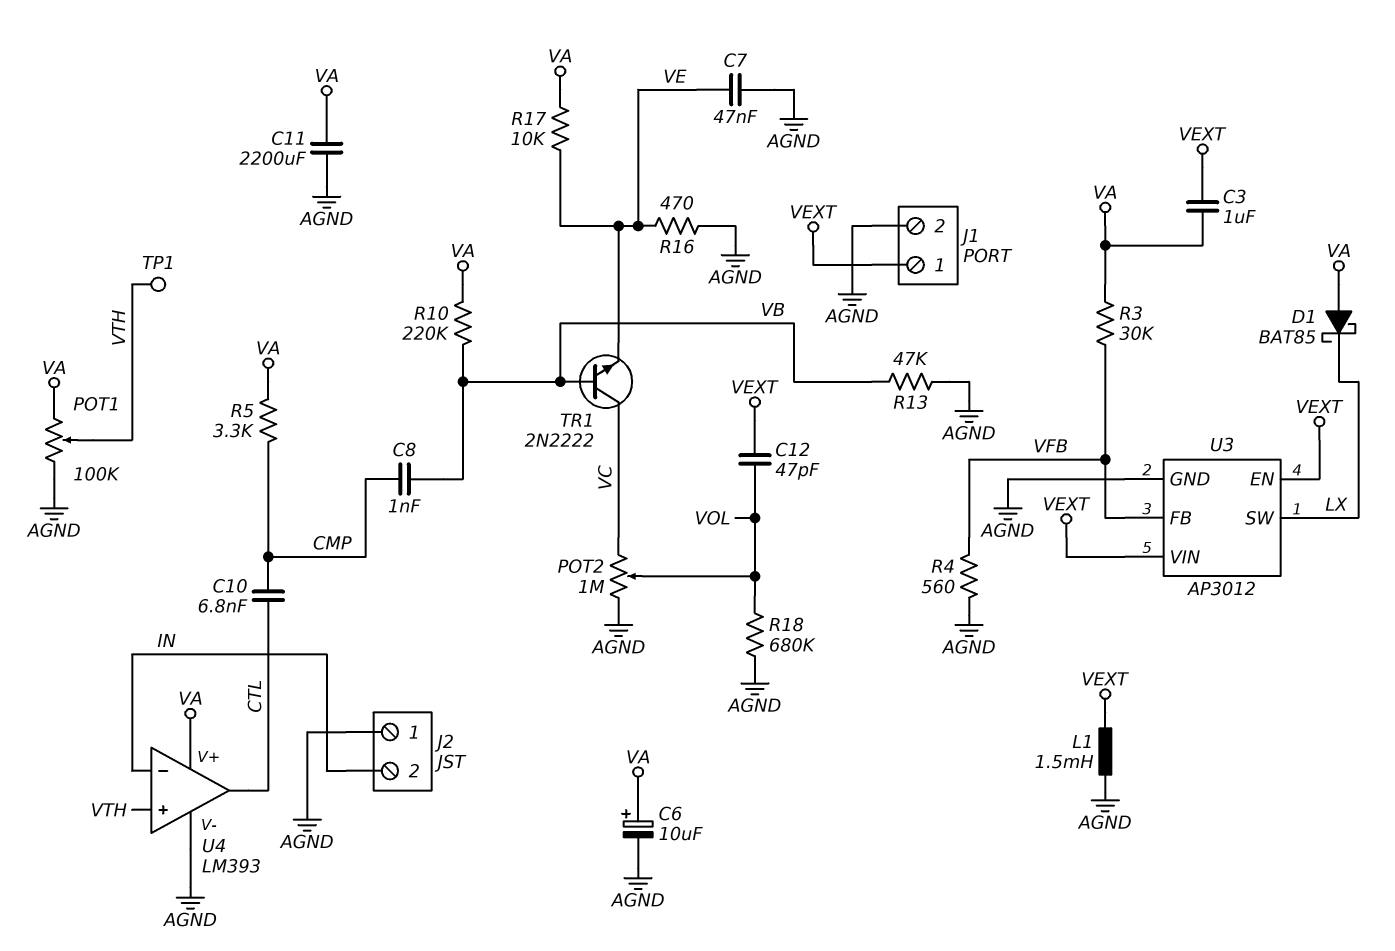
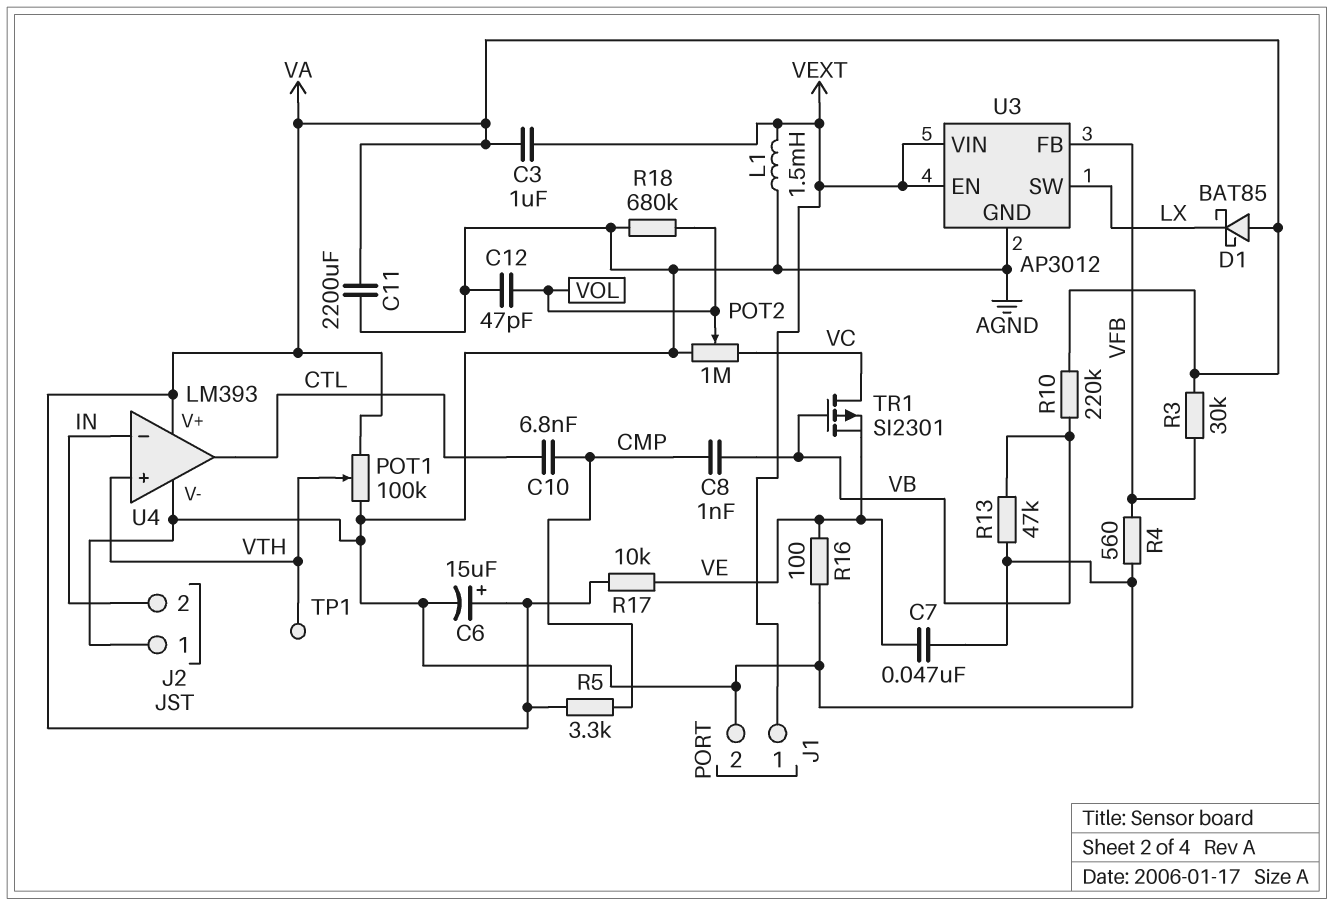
C6: 10uF (plus VA, minus AGND) -> 15uF (plus VA, minus AGND)
C12: 47pF (VEXT, VOL) -> 47pF (AGND, VOL)
R16: 470 (AGND, VE) -> 100 (AGND, VE)
TR1: NPN 2N2222 (B VB, C VC, E VE) -> PMOS SI2301 (G VB, D VC, S VE)

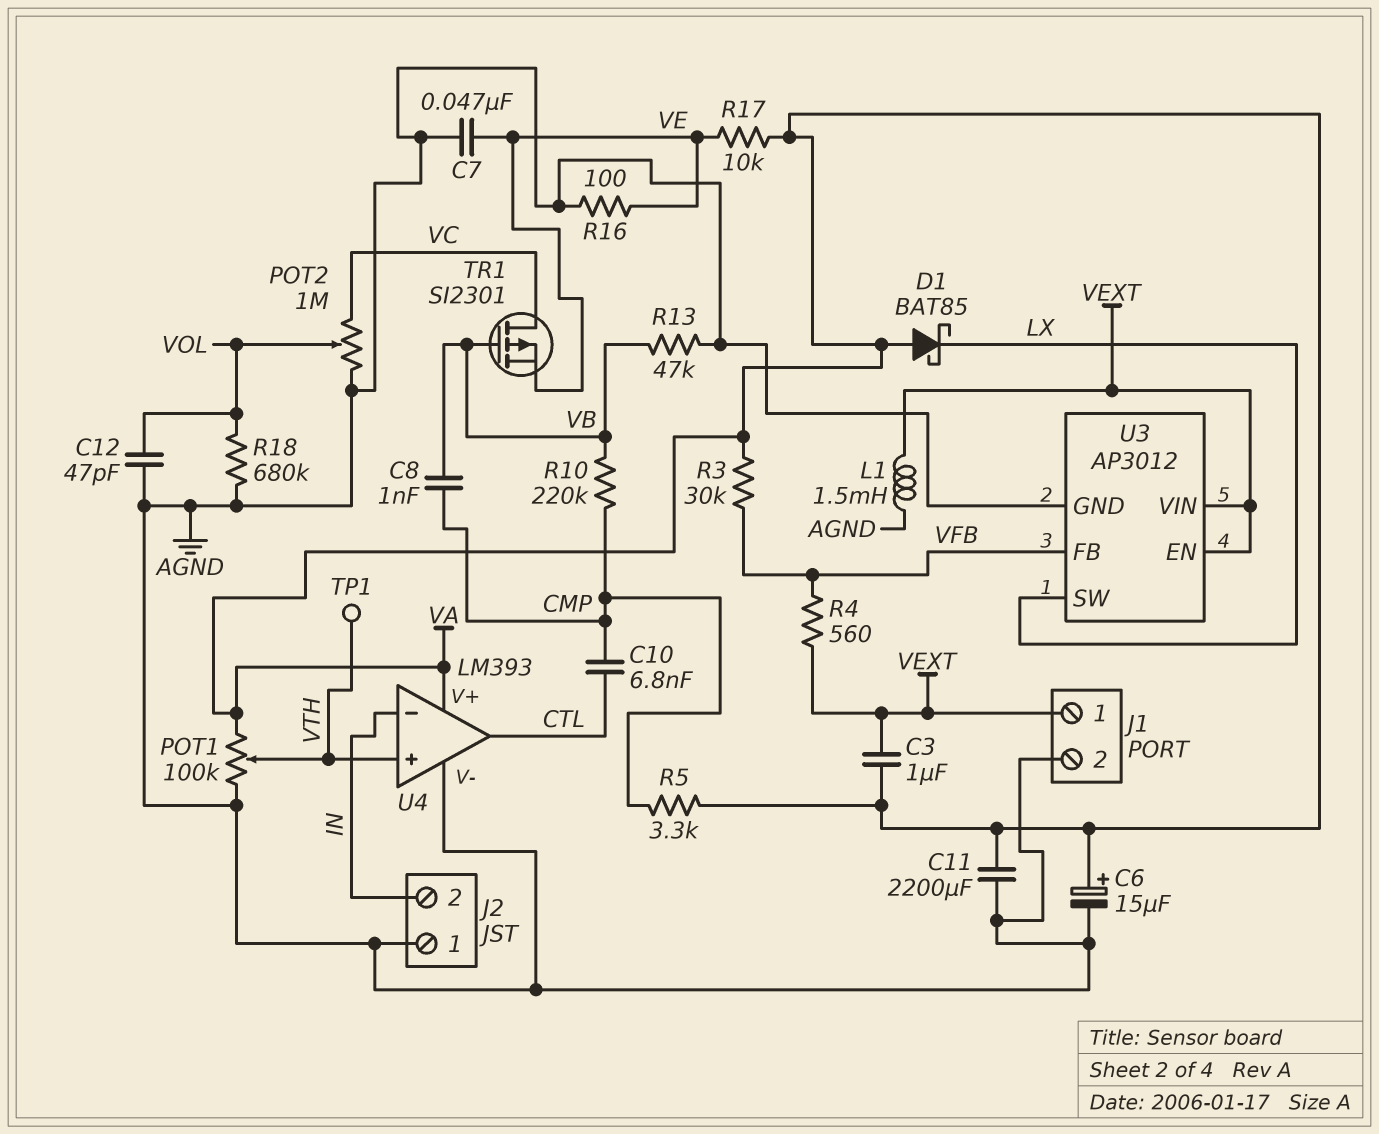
R4: 560 (AGND, VFB) -> 560 (VEXT, VFB)
R10: 220k (VA, VB) -> 220k (CMP, VB)

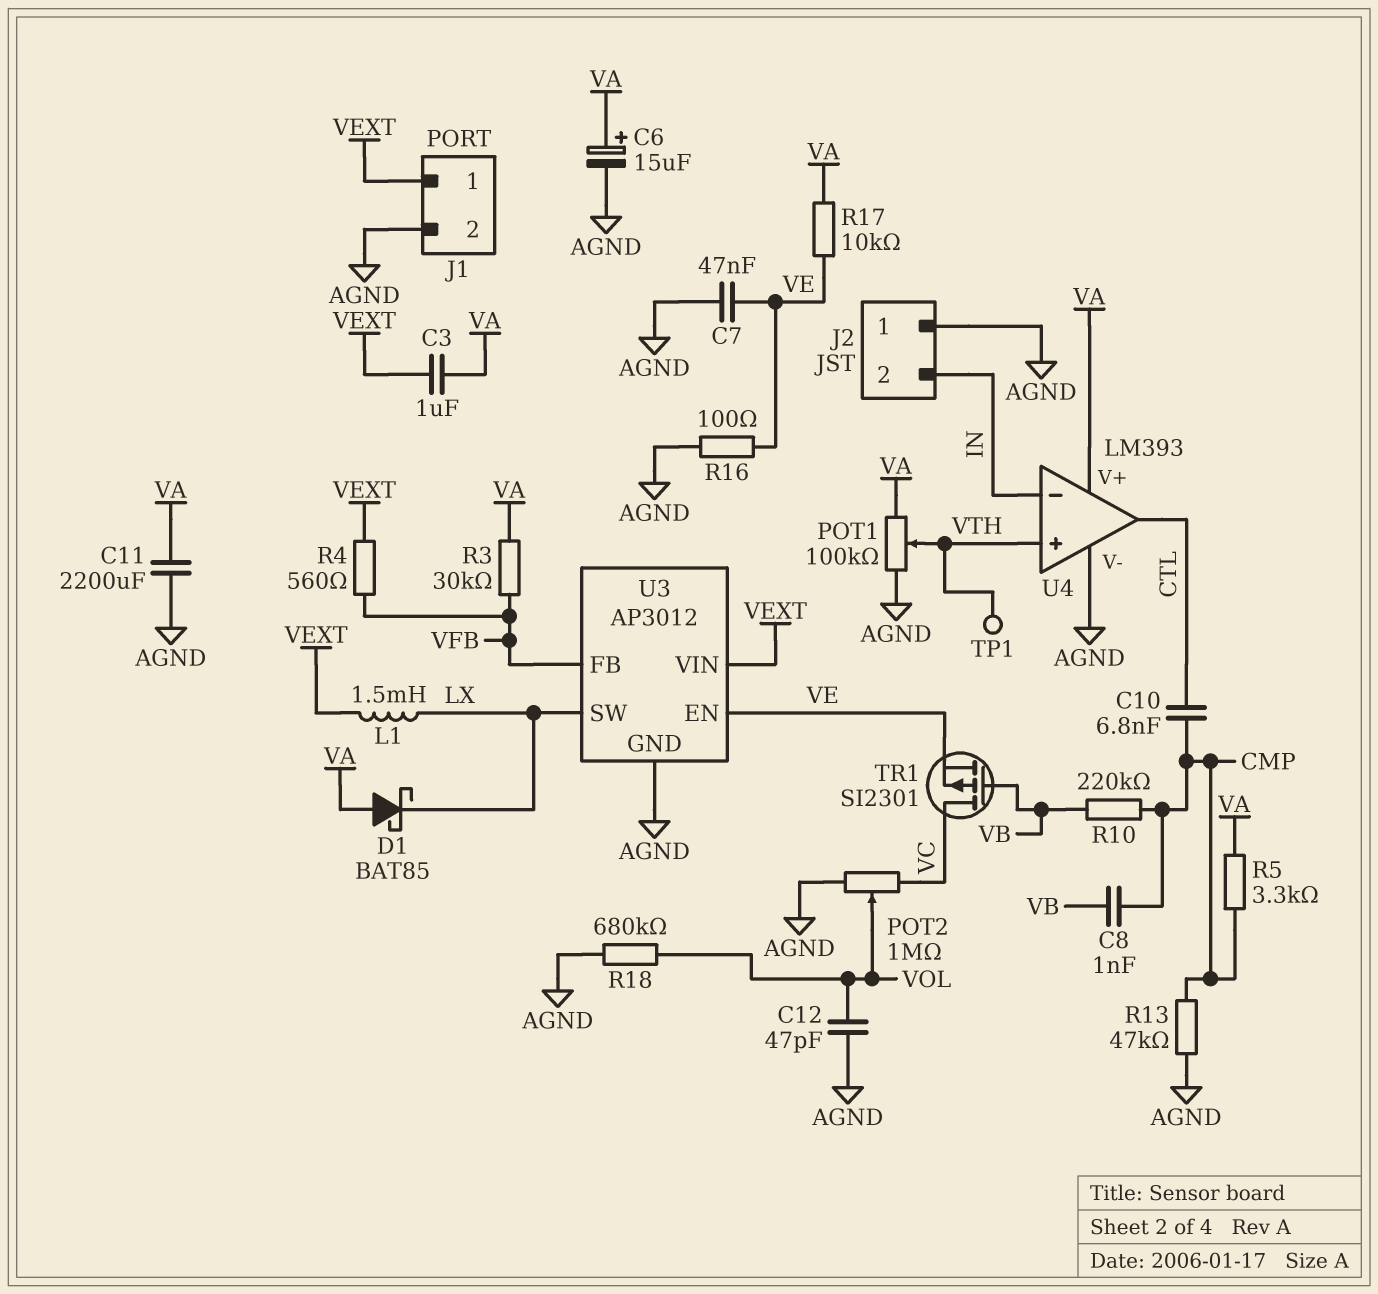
L1: 1.5mH (AGND, VEXT) -> 1.5mH (LX, VEXT)
R13: 47k (AGND, VB) -> 47k (AGND, CMP)
U3 pin EN: VEXT -> VE

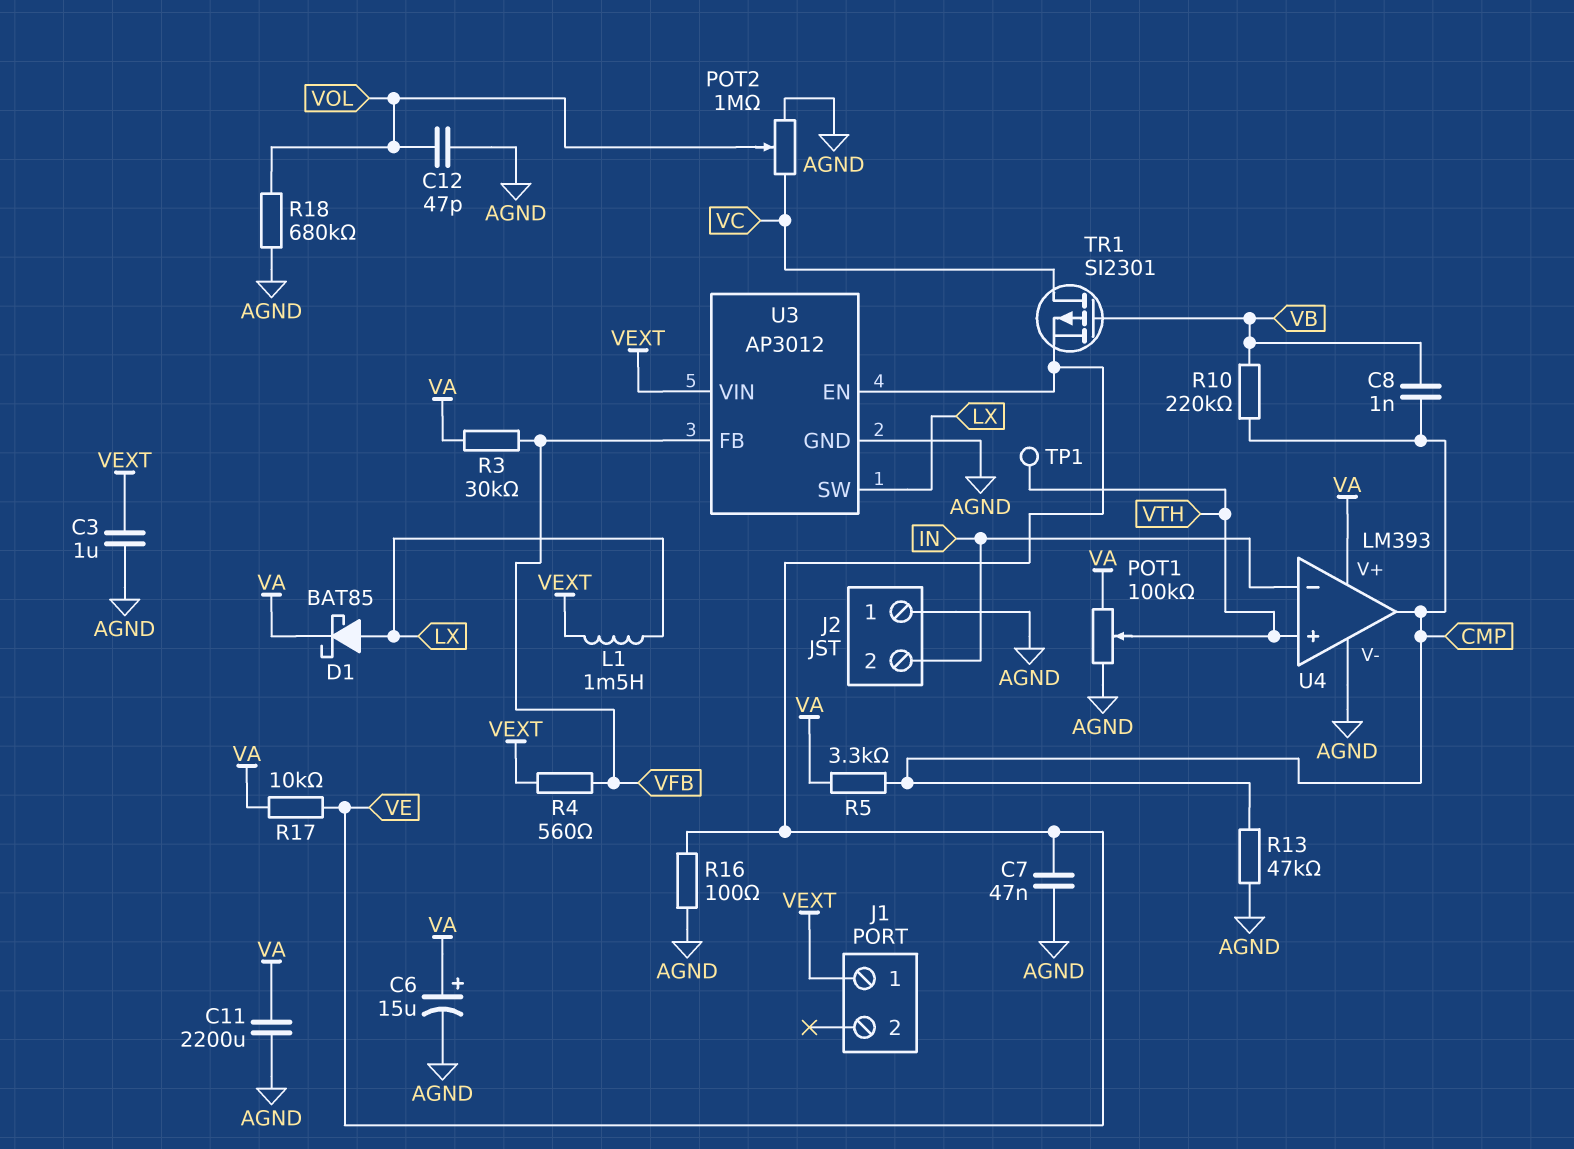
C3: 1uF (VA, VEXT) -> 1uF (AGND, VEXT)
C10: 6.8nF (CMP, CTL) -> none
D1: schottky BAT85 (A VA, K LX) -> schottky BAT85 (A LX, K VA)
J1 pin 2: AGND -> none
U4 pin out: CTL -> CMP

